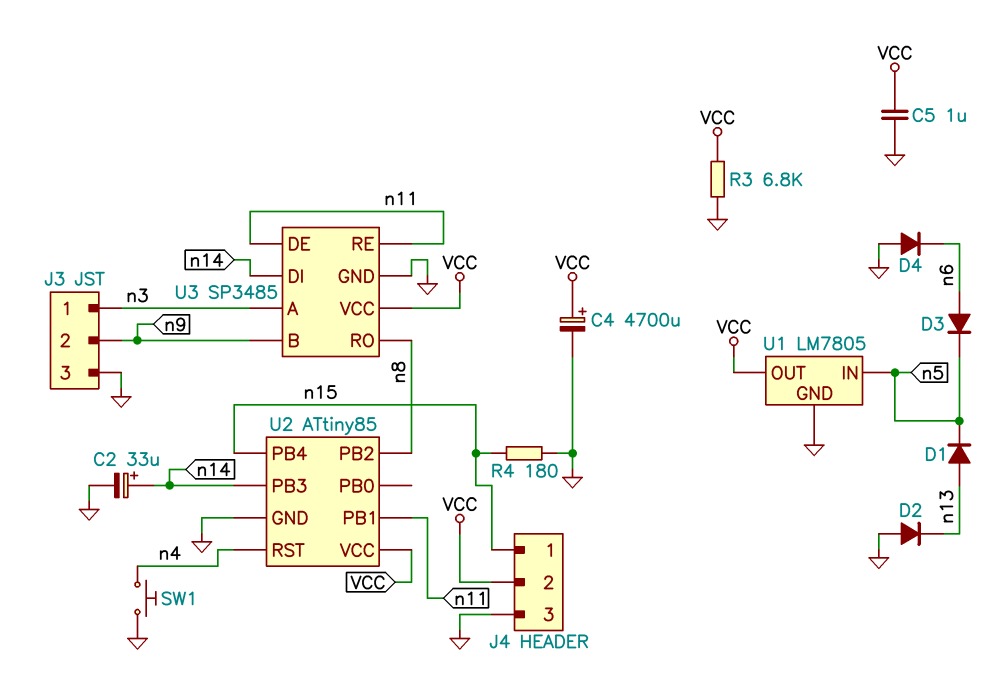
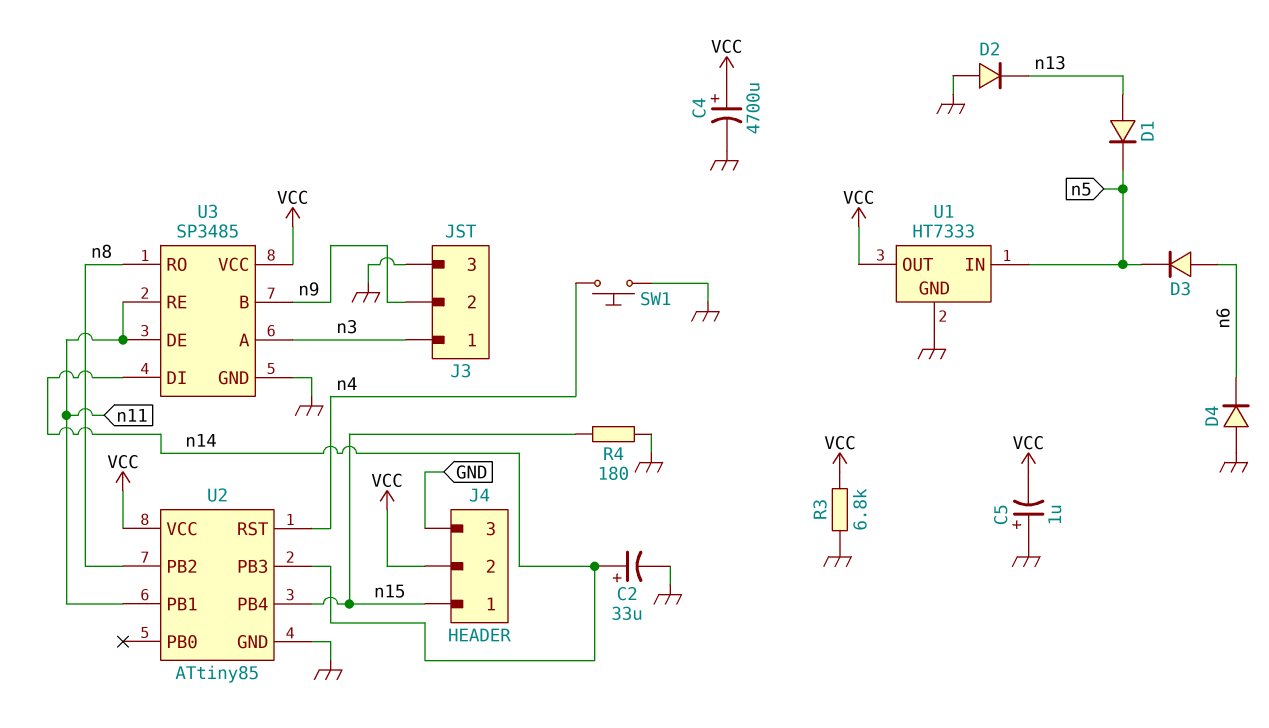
C5: 1uF (GND, VCC) -> 1uF (plus GND, minus VCC)
U1: LM7805 -> HT7333

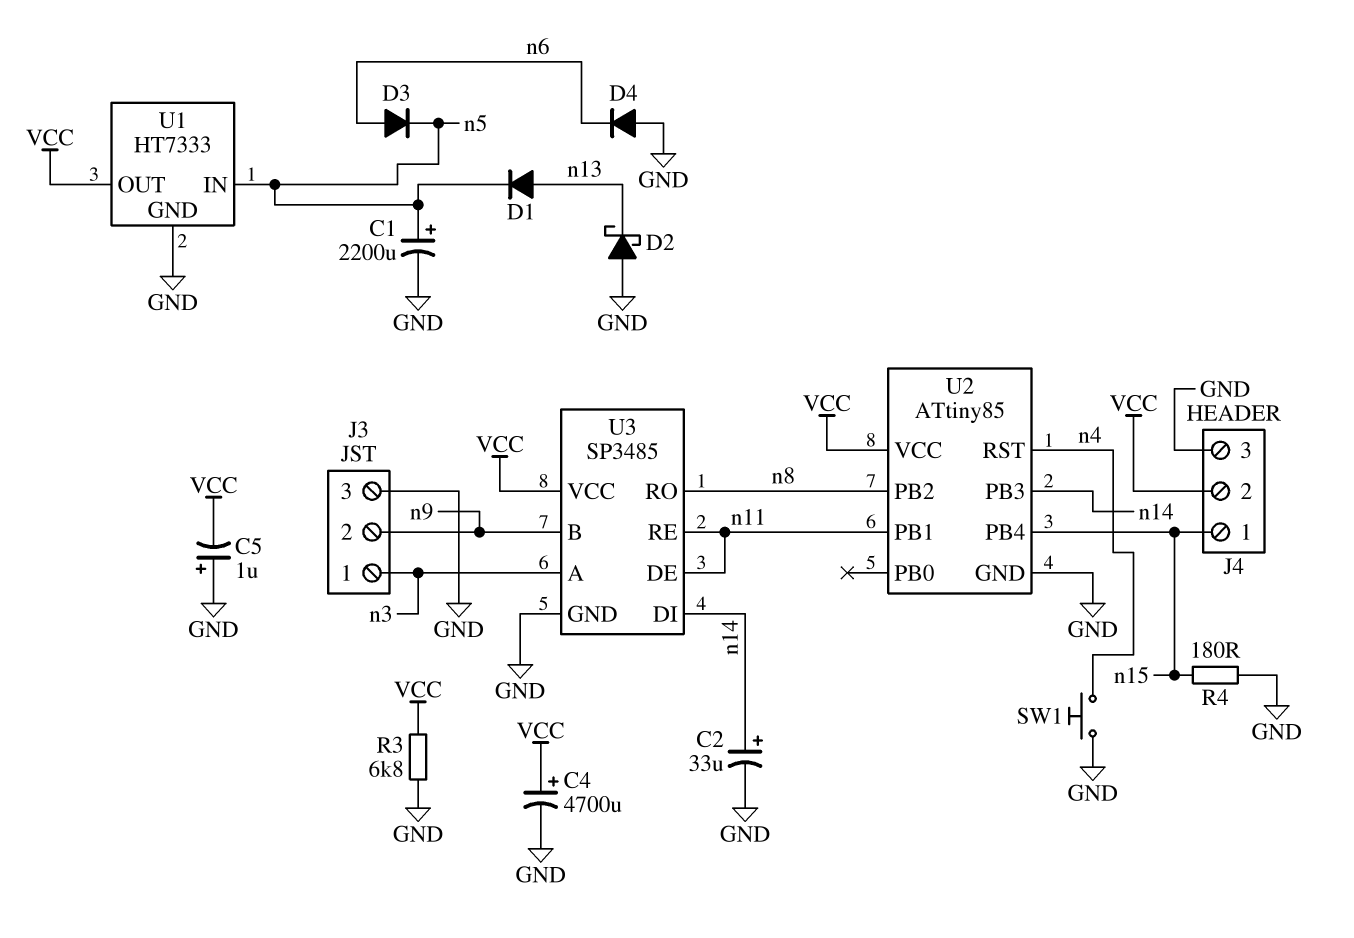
C1: none -> 2200uF (plus n5, minus GND)
D2: diode (A GND, K n13) -> schottky (A GND, K n13)

